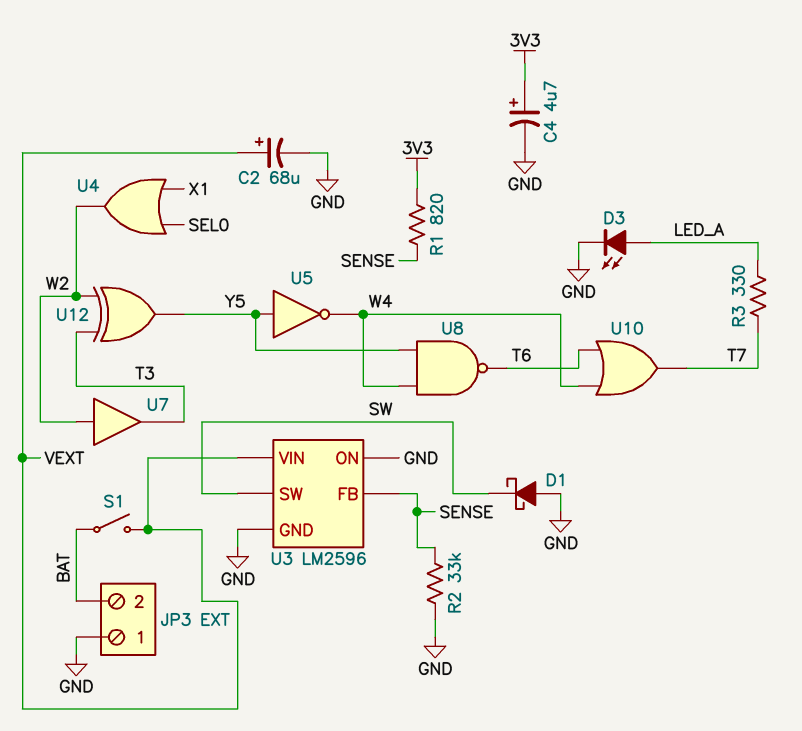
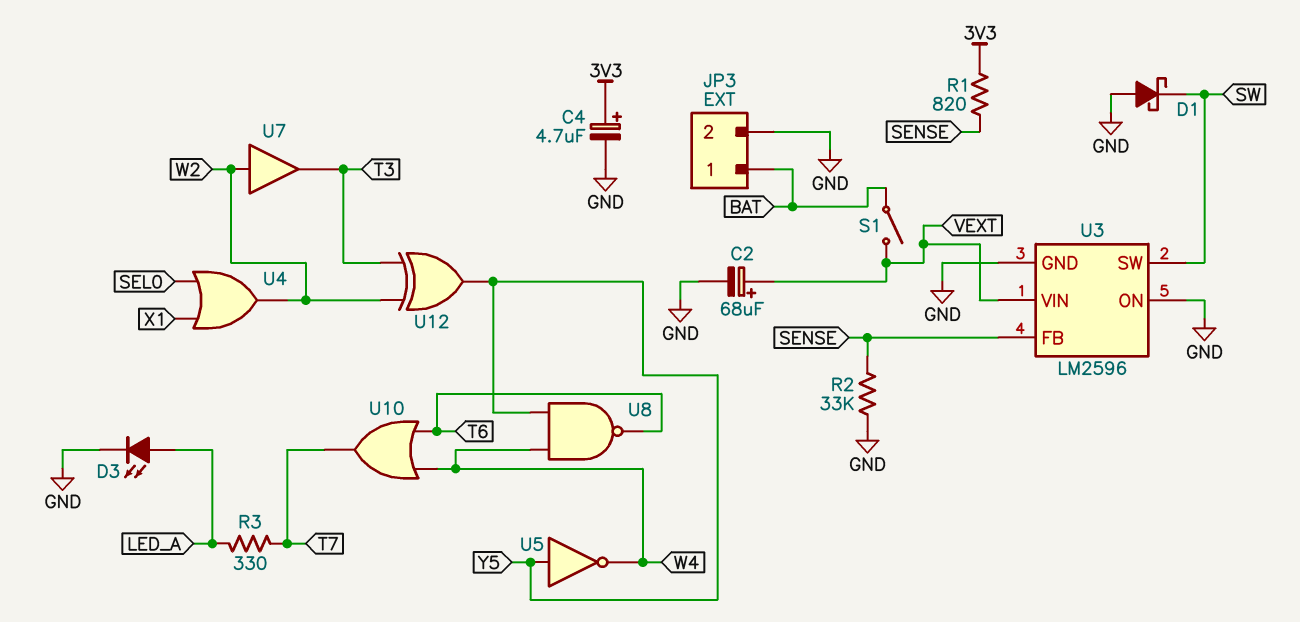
JP3 pin 1: GND -> BAT
JP3 pin 2: BAT -> GND

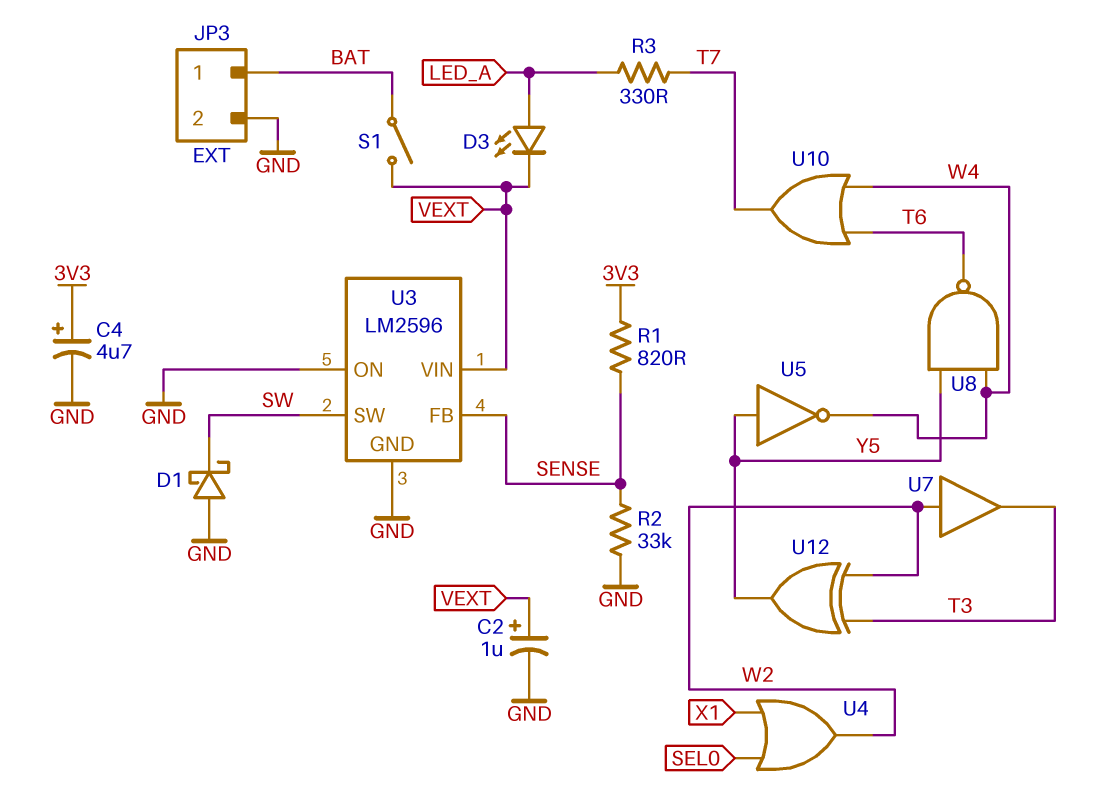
C2: 68uF (plus VEXT, minus GND) -> 1uF (plus VEXT, minus GND)
D3: LED (A LED_A, K GND) -> LED (A LED_A, K VEXT)

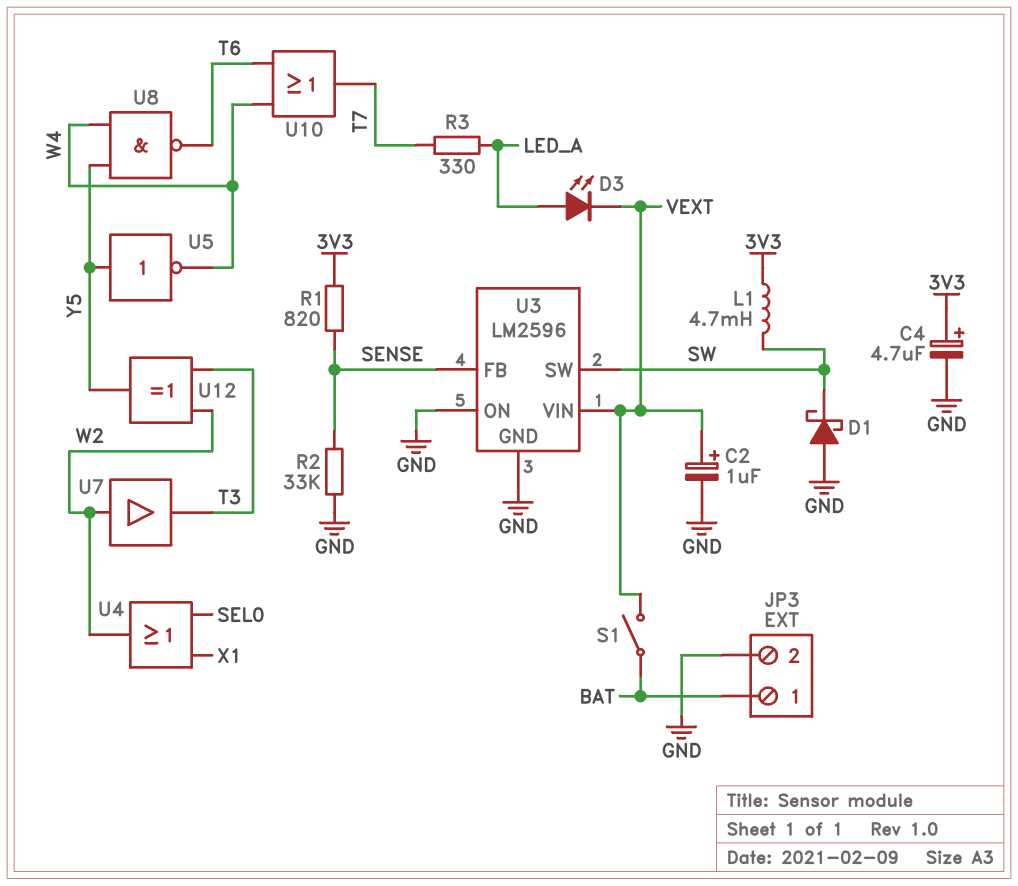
L1: none -> 4.7mH (3V3, SW)

